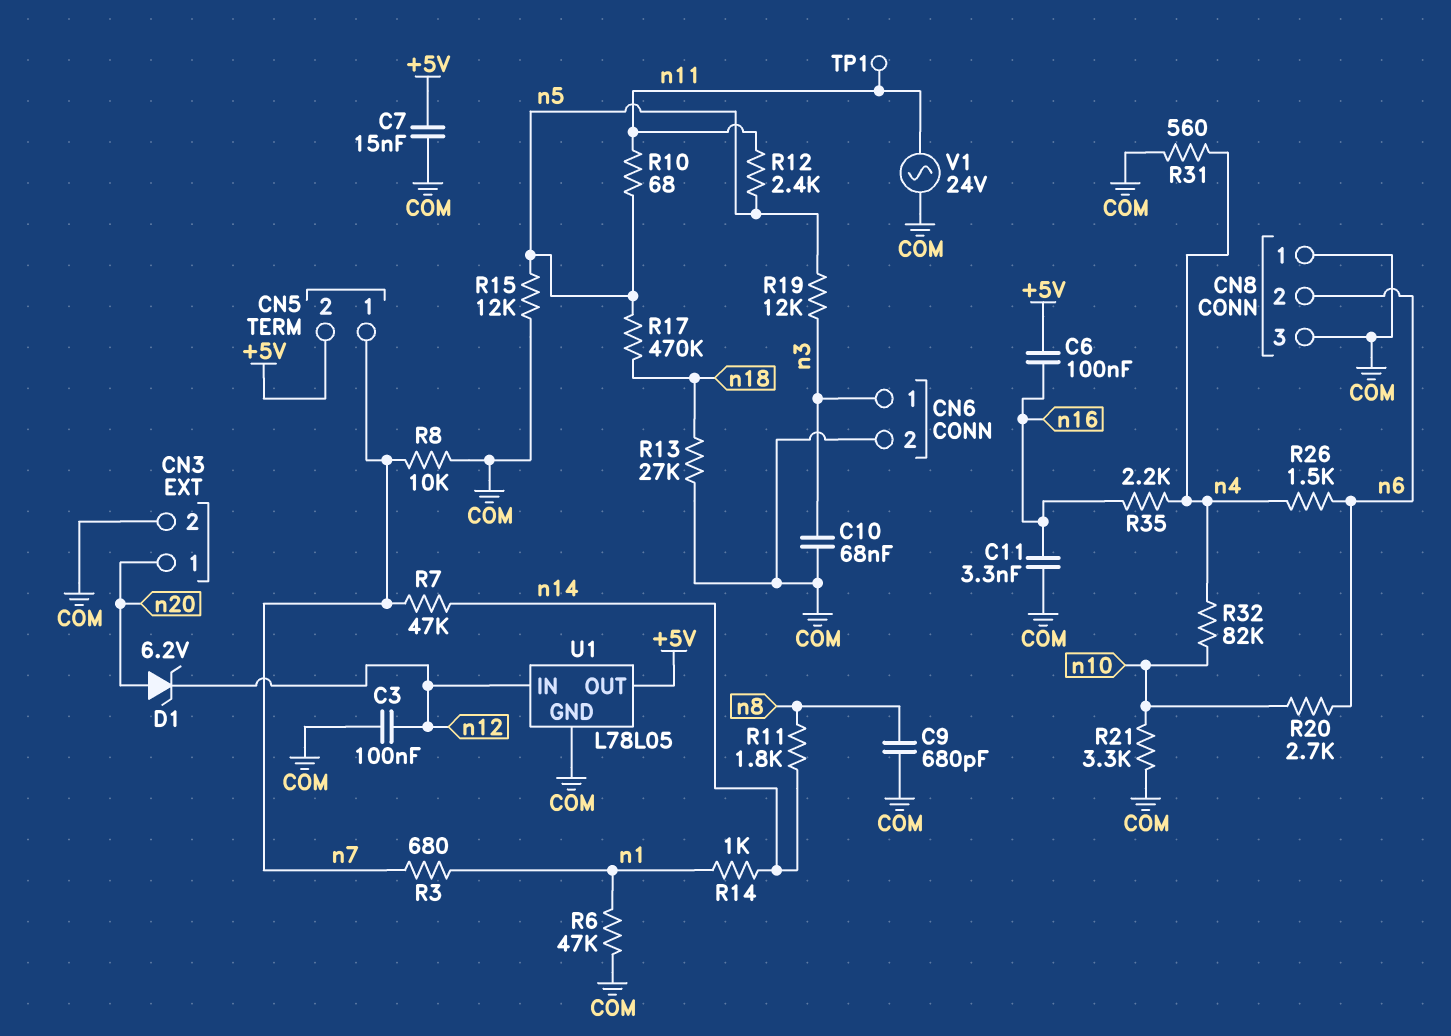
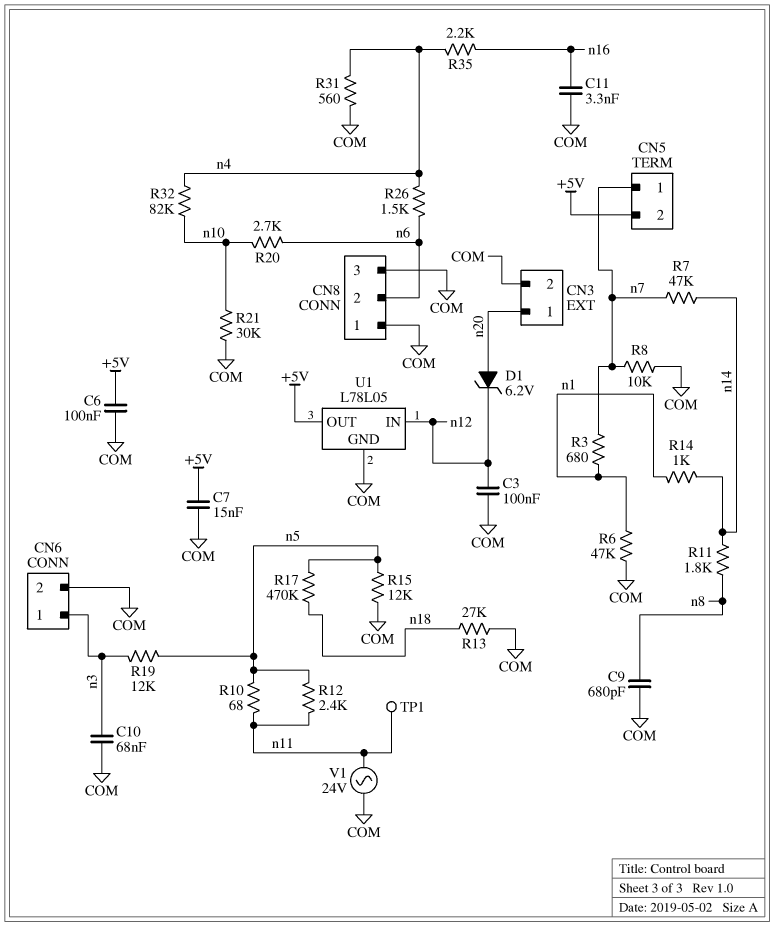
C6: 100nF (+5V, n16) -> 100nF (+5V, COM)
R21: 3.3k (COM, n10) -> 30k (COM, n10)

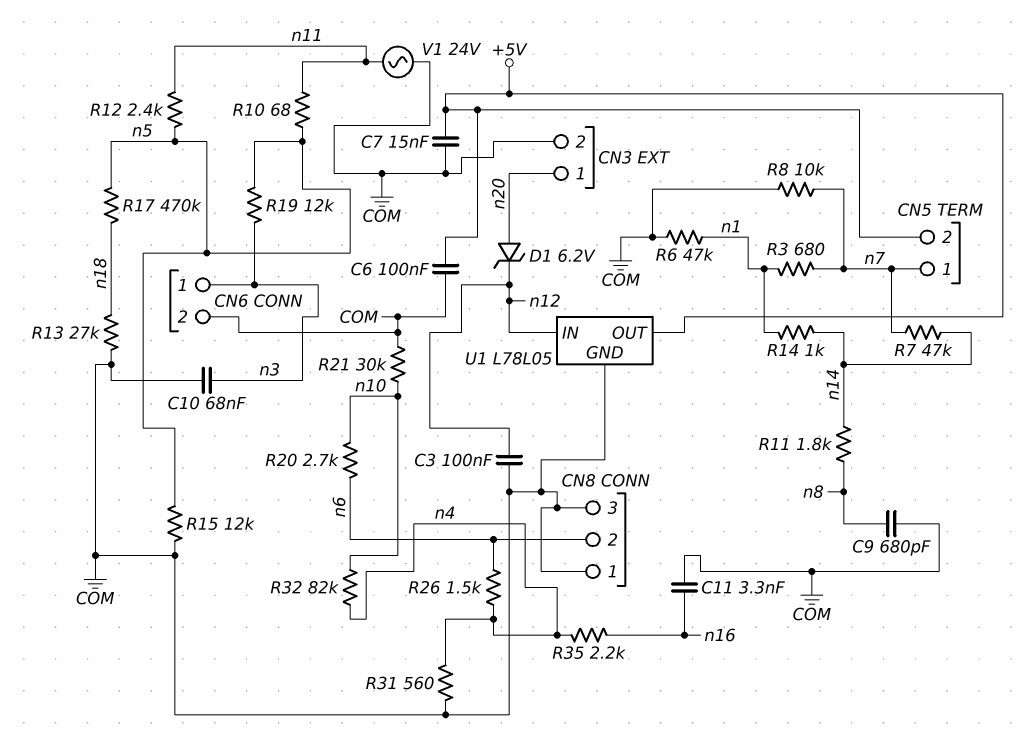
TP1: test point (n11) -> none

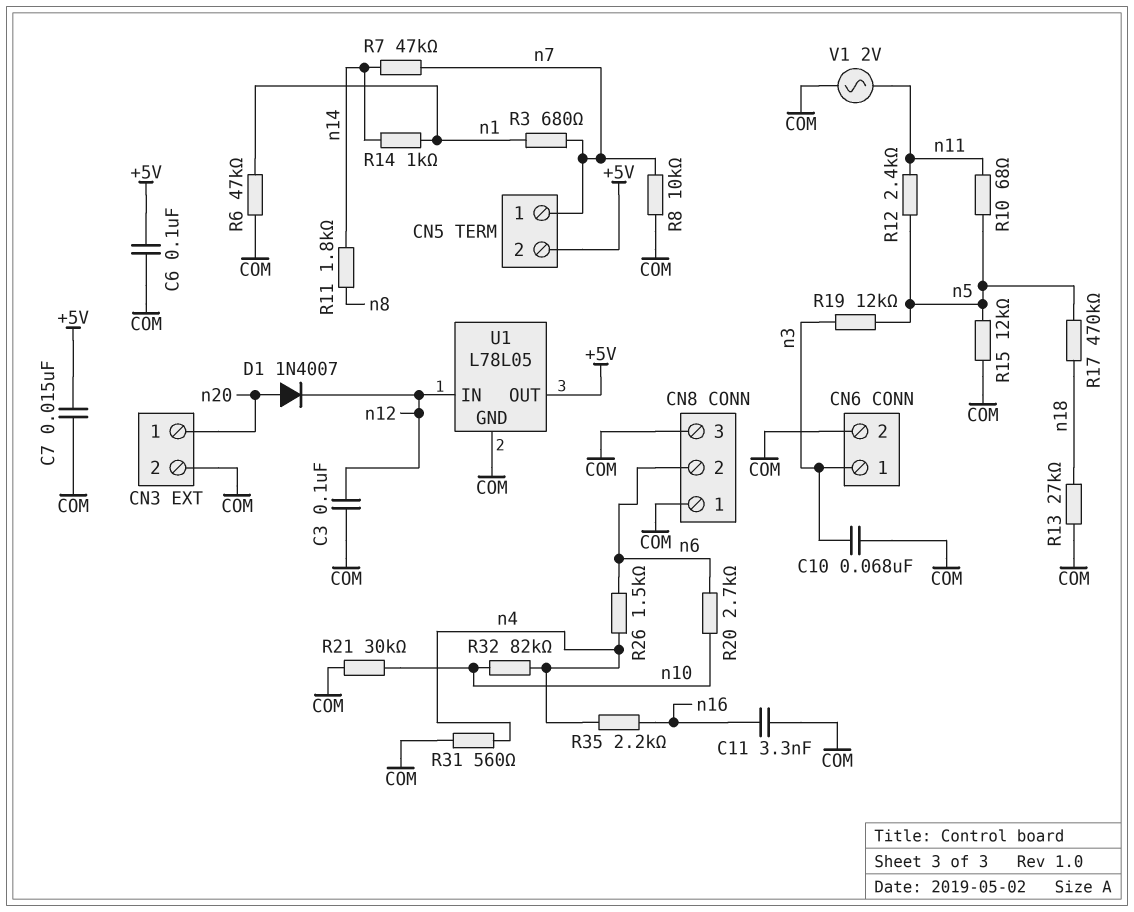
C9: 680pF (COM, n8) -> none
D1: zener 6.2V (A n20, K n12) -> diode 1N4007 (A n20, K n12)
V1: AC 24V (COM, n11) -> AC 2V (COM, n11)

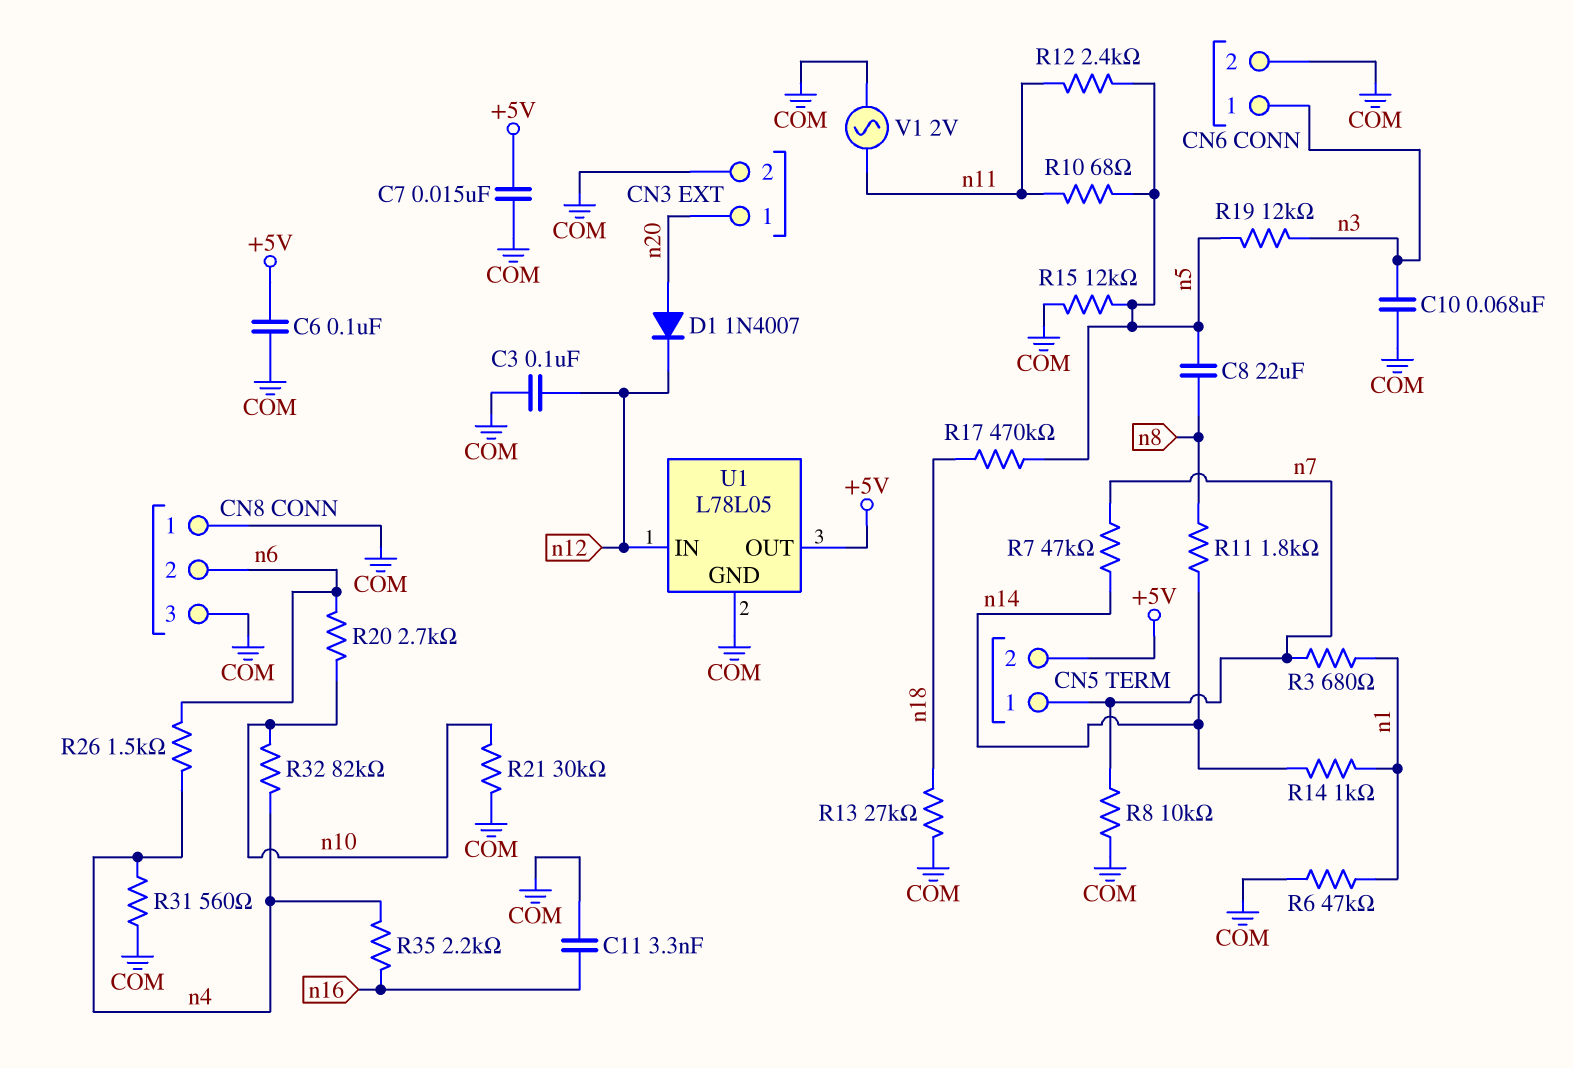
C8: none -> 22uF (n5, n8)

